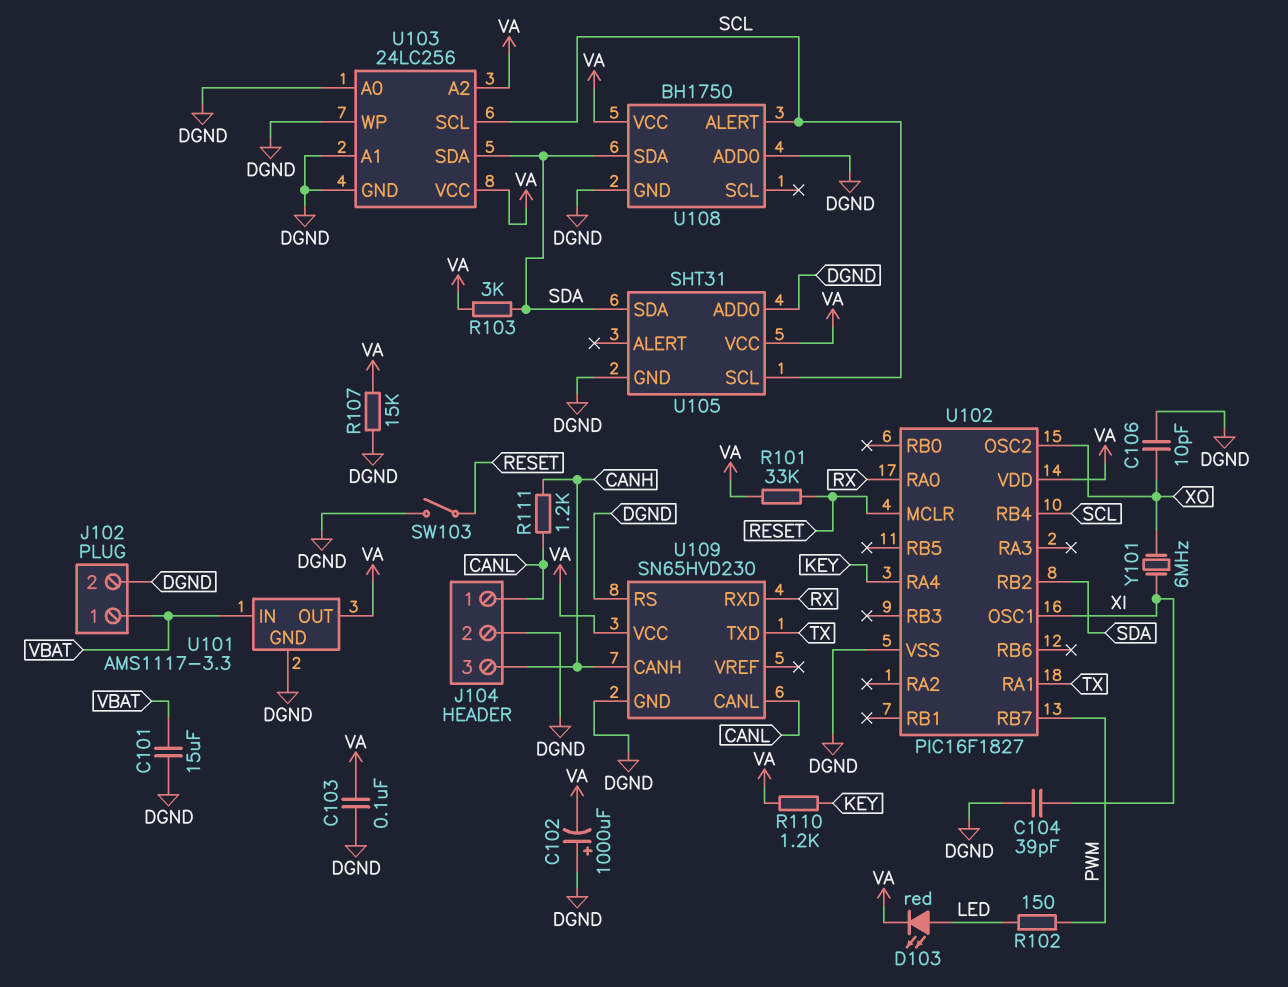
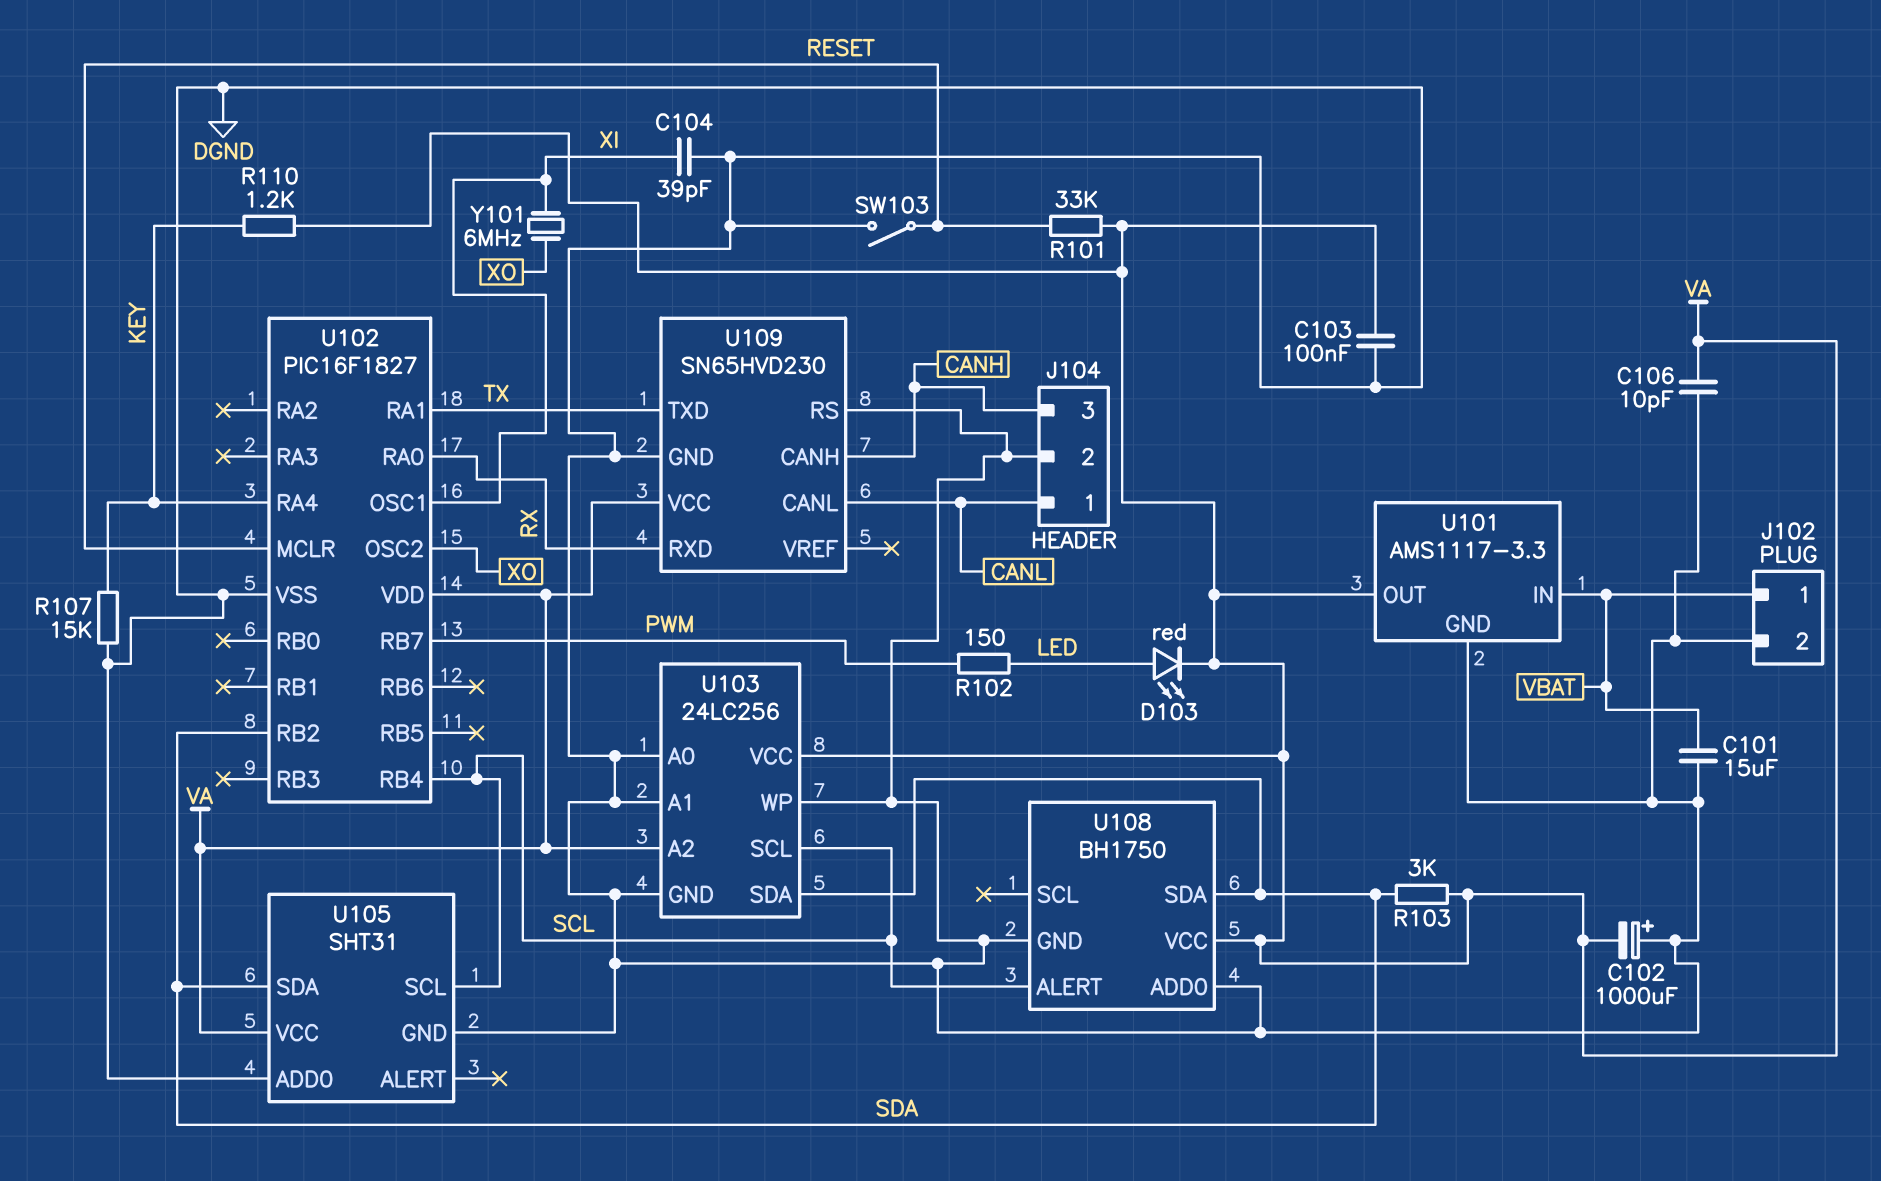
C106: 10pF (DGND, XO) -> 10pF (DGND, VA)
R107: 15k (DGND, VA) -> 15k (DGND, KEY)
R111: 1.2k (CANH, CANL) -> none

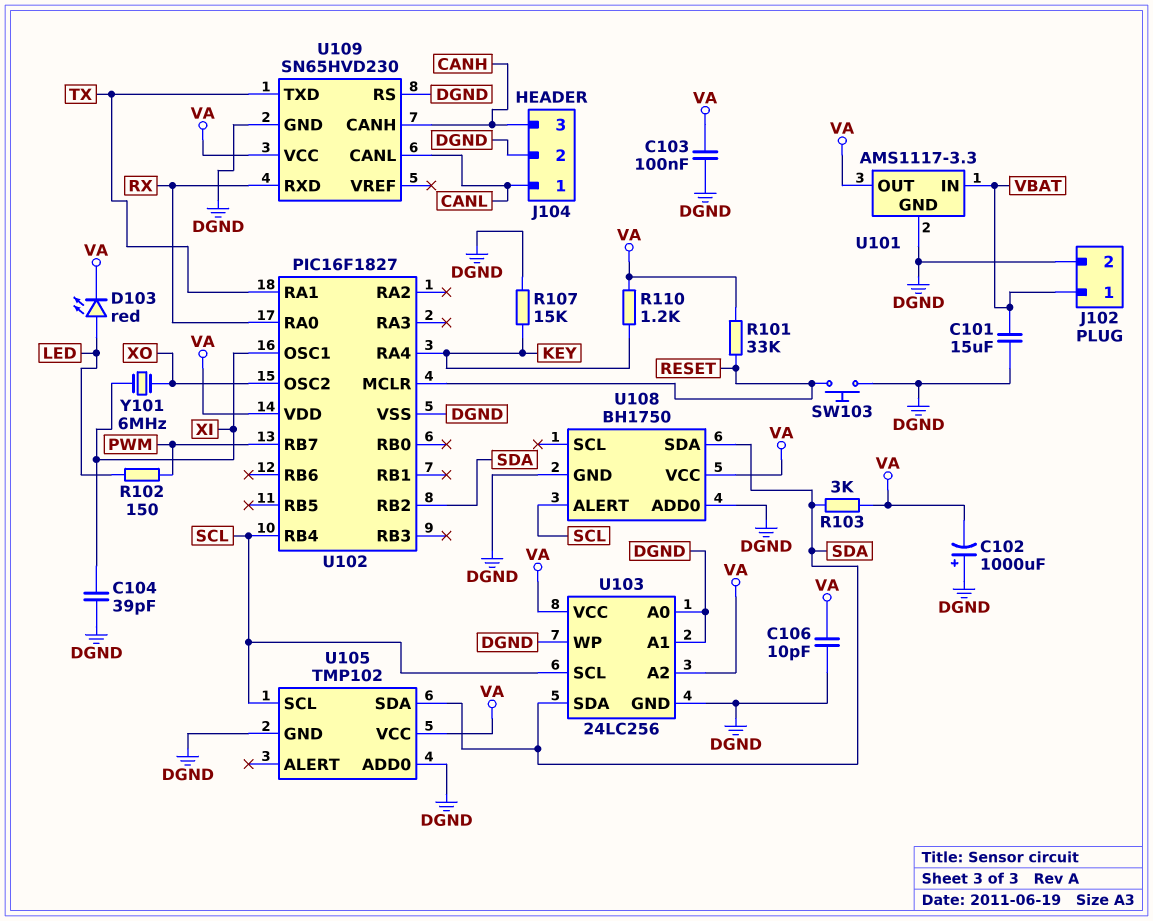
SW103: switch (DGND, RESET) -> button (DGND, RESET)
U105: SHT31 -> TMP102

